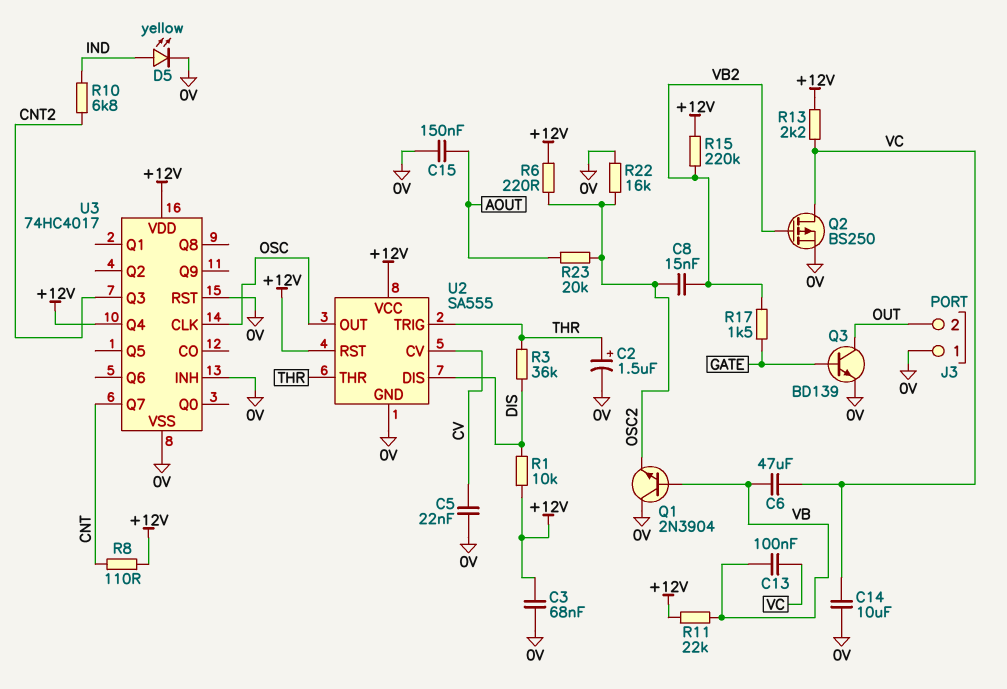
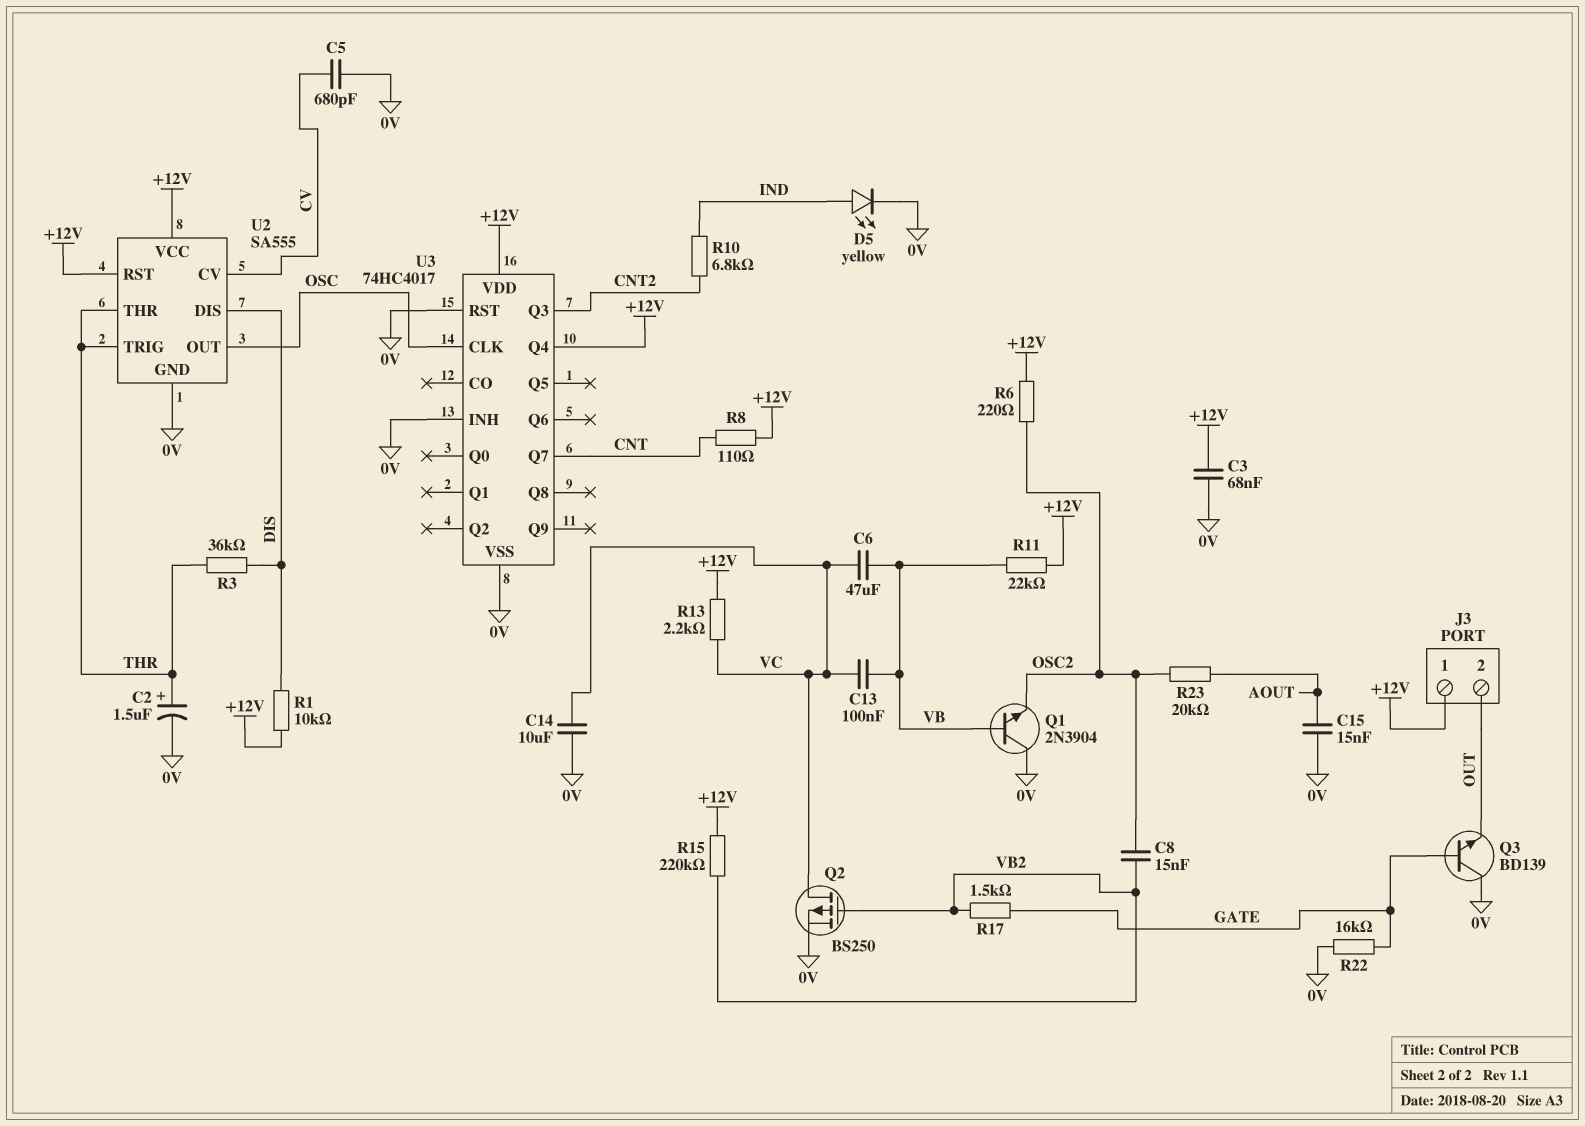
C5: 22nF (0V, CV) -> 680pF (0V, CV)
C15: 150nF (0V, AOUT) -> 15nF (0V, AOUT)
J3 pin 1: 0V -> +12V
Q3: NPN BD139 (B GATE, C OUT, E 0V) -> NPN BD139 (B GATE, C 0V, E OUT)
R22: 16k (0V, OSC2) -> 16k (0V, GATE)

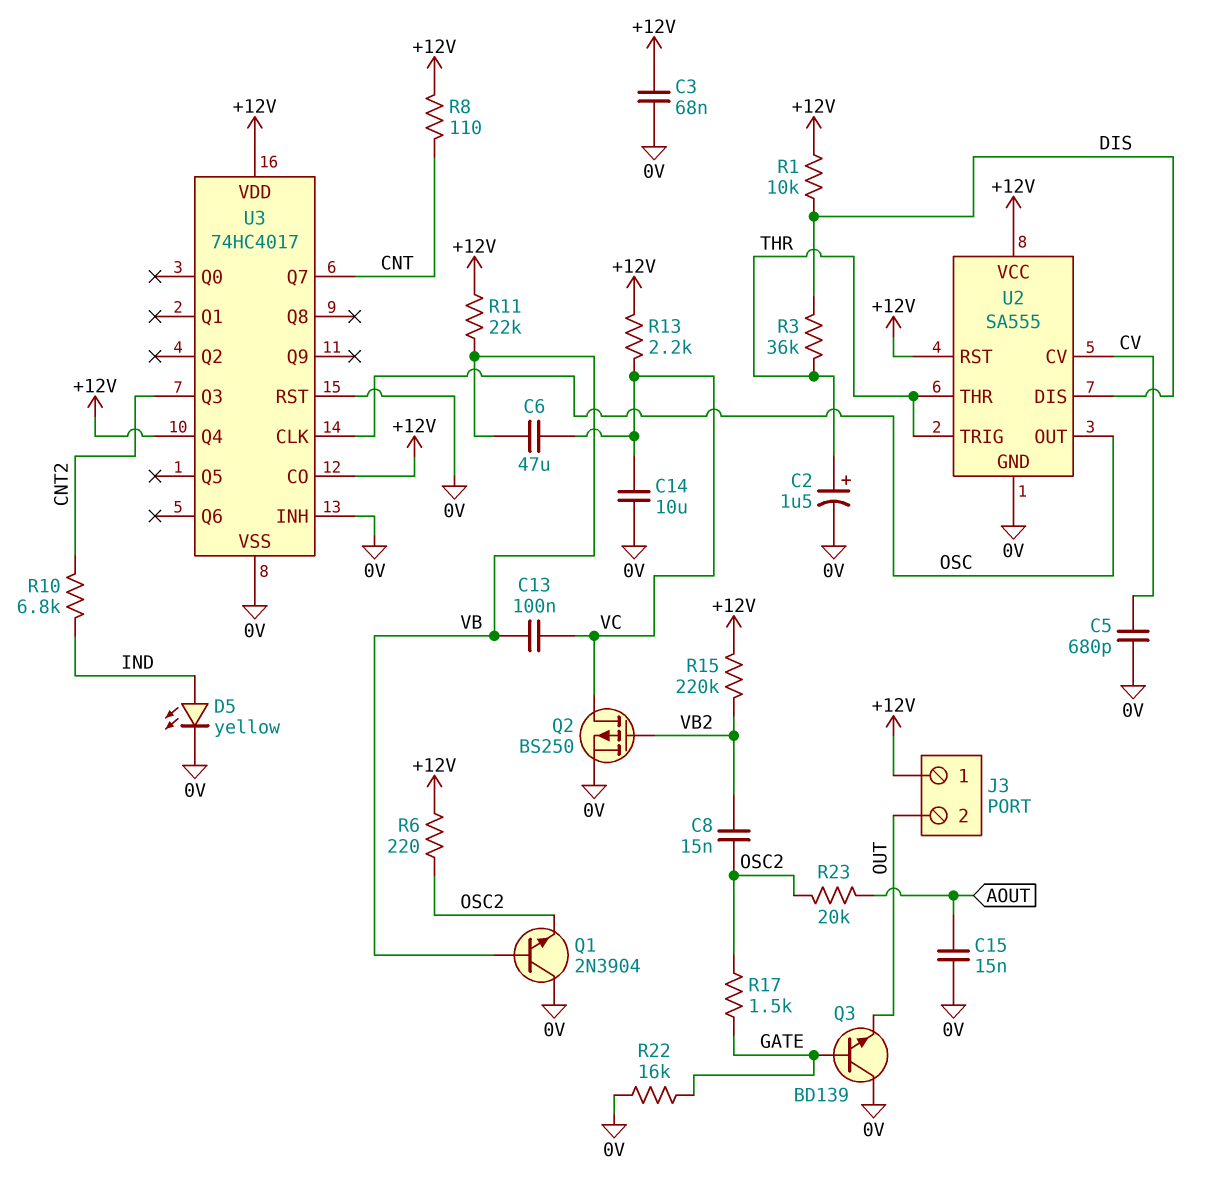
R17: 1.5k (GATE, VB2) -> 1.5k (GATE, OSC2)
U3 pin CO: none -> +12V

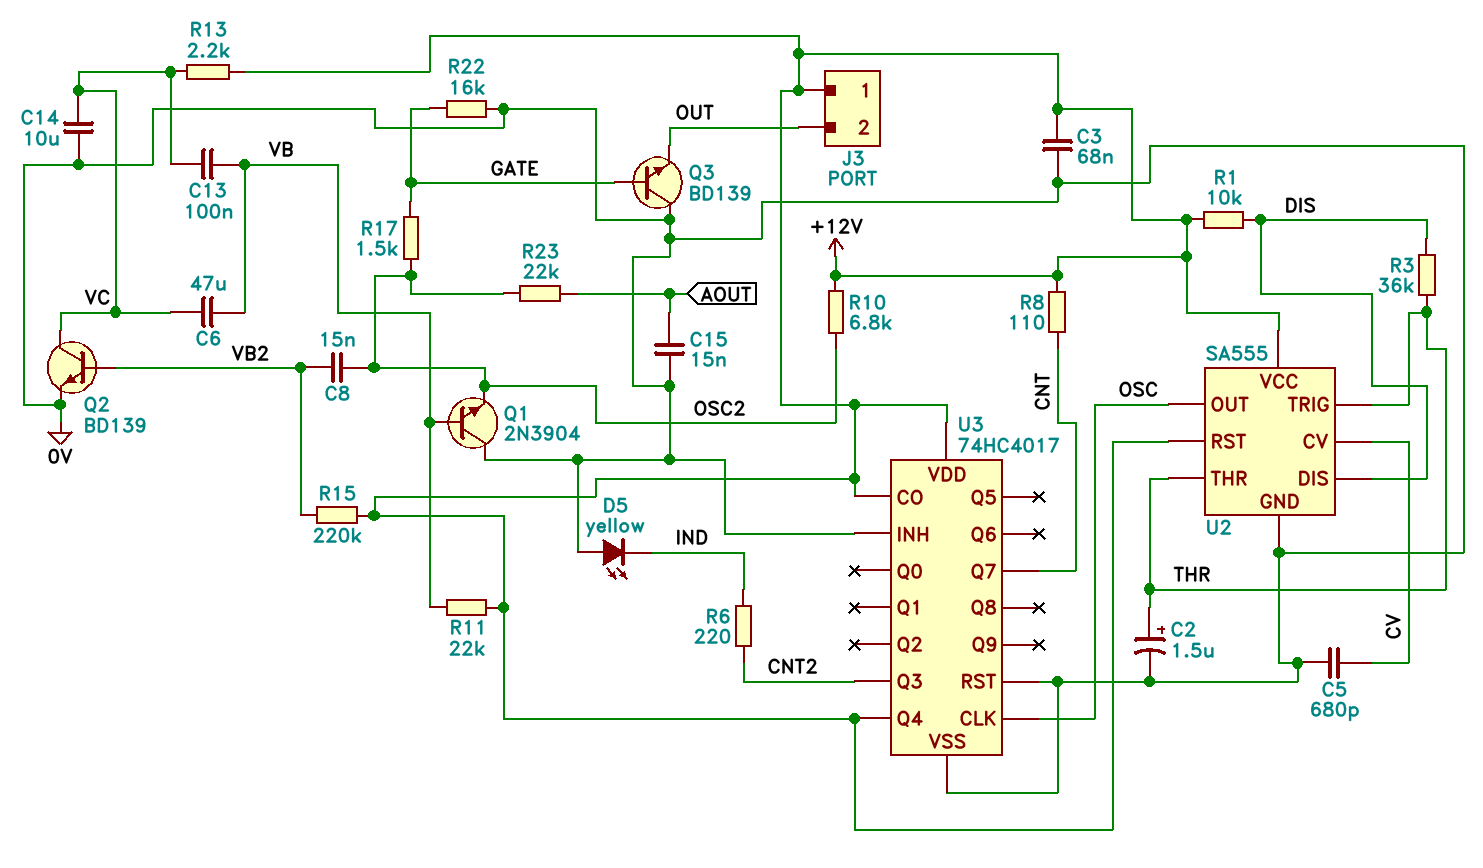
D5: LED yellow (A IND, K 0V) -> LED yellow (A 0V, K IND)
Q2: PMOS BS250 (G VB2, D VC, S 0V) -> NPN BD139 (B VB2, C VC, E 0V)
R6: 220 (+12V, OSC2) -> 220 (CNT2, IND)
R10: 6.8k (CNT2, IND) -> 6.8k (+12V, OSC2)
R23: 20k (AOUT, OSC2) -> 22k (AOUT, OSC2)

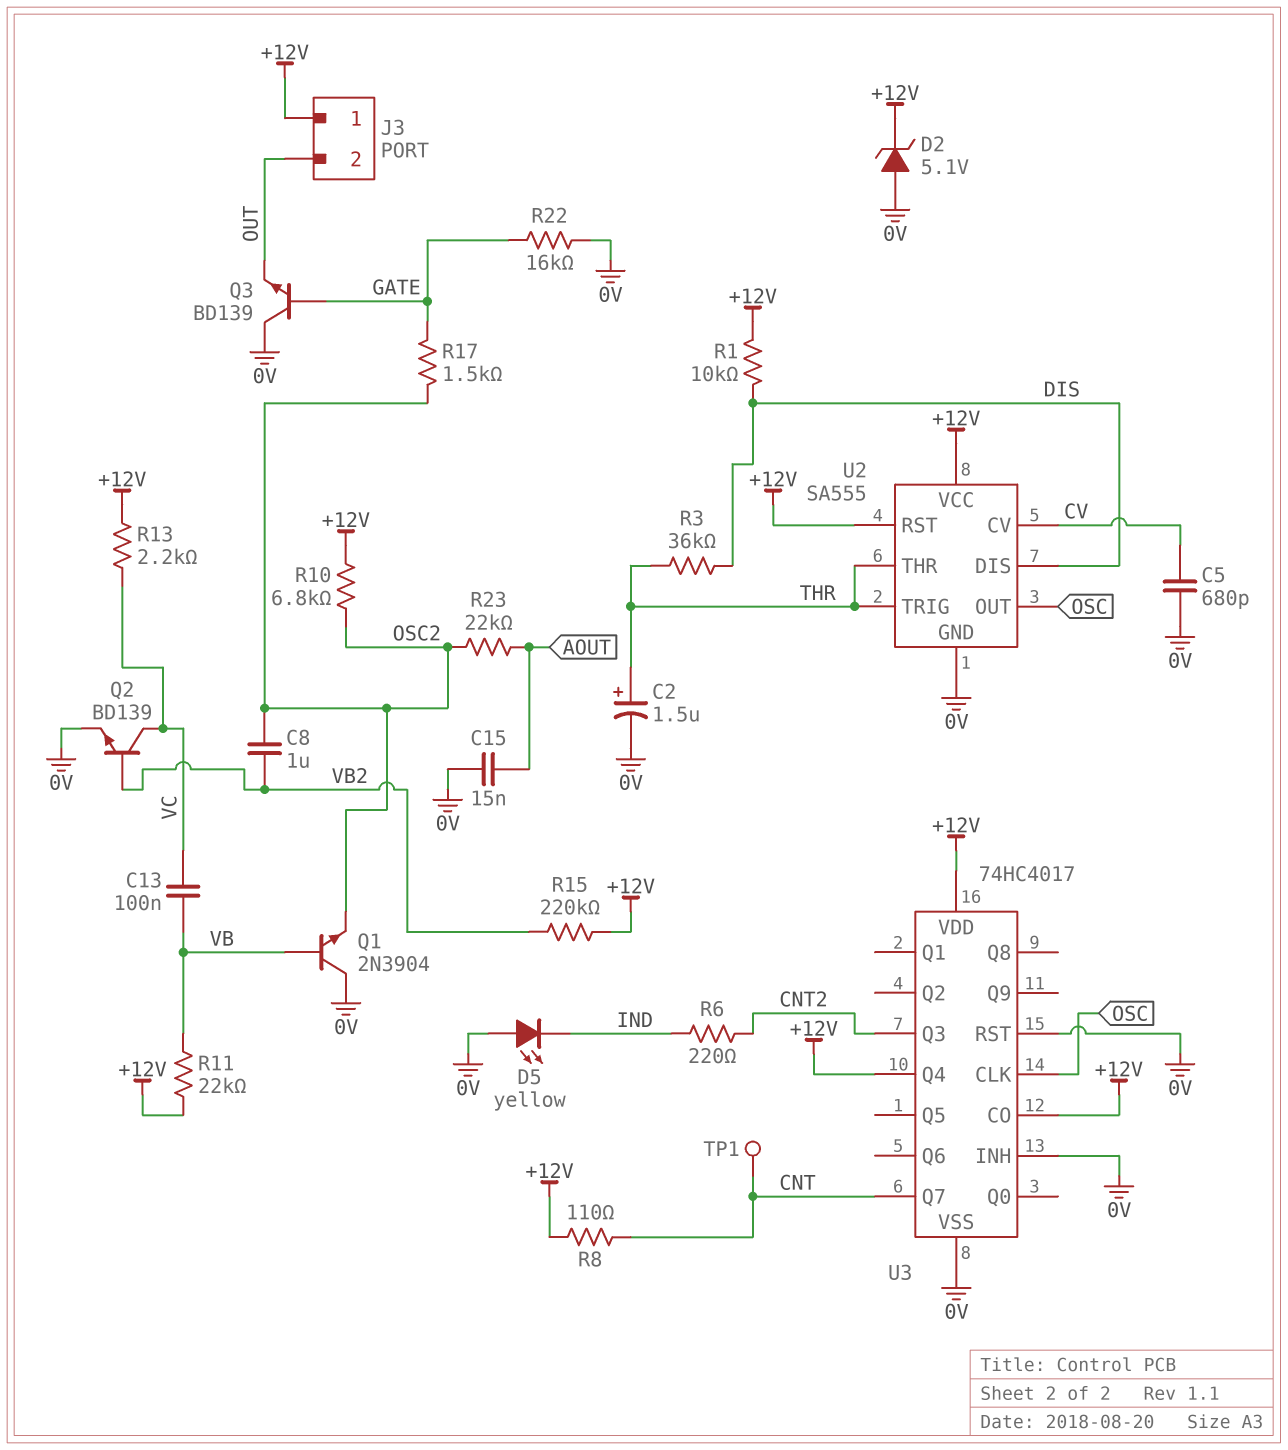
C3: 68nF (+12V, 0V) -> none
C6: 47uF (VB, VC) -> none
C8: 15nF (OSC2, VB2) -> 1uF (OSC2, VB2)
C14: 10uF (0V, VC) -> none
D2: none -> zener 5.1V (A 0V, K +12V)
TP1: none -> test point (CNT)

